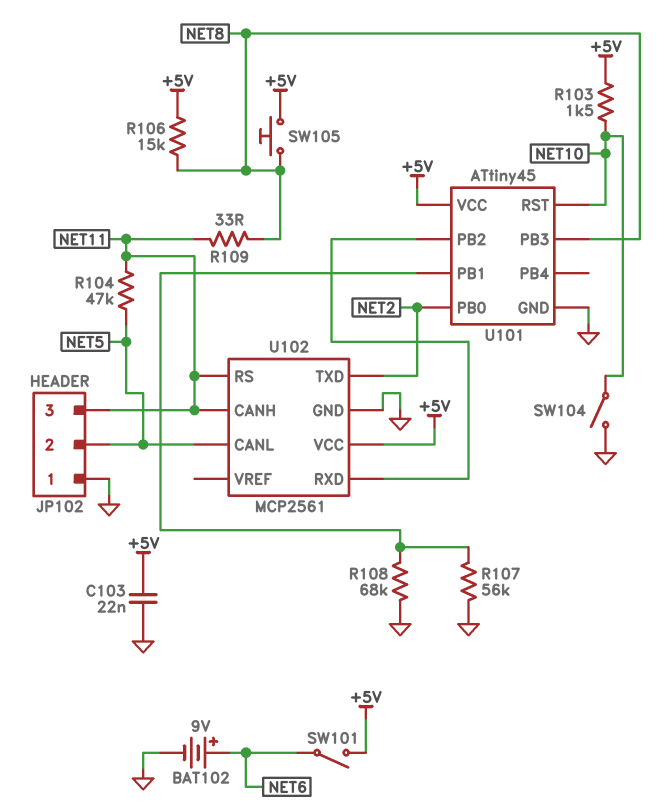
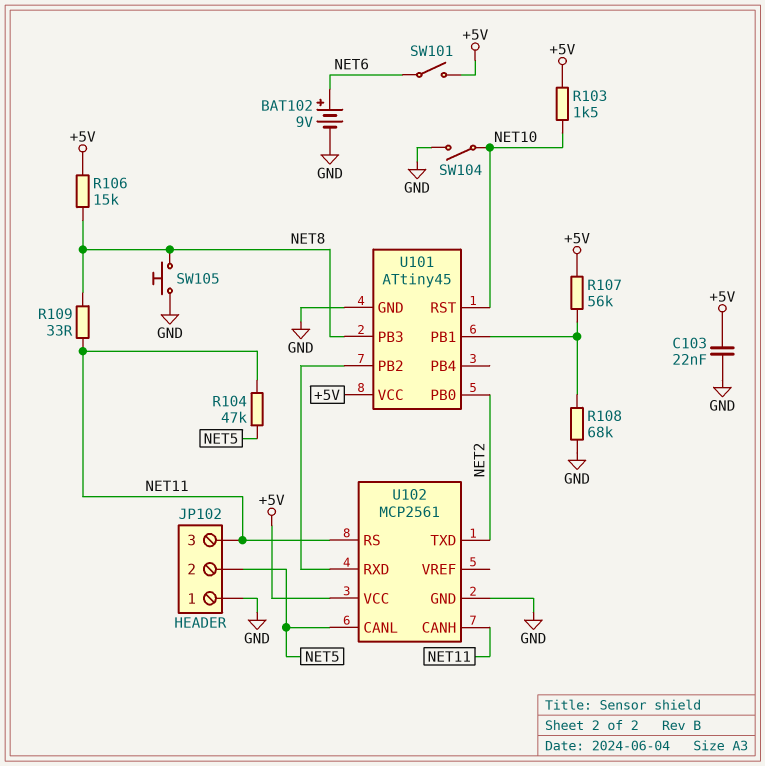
R107: 56k (GND, U101/PB1) -> 56k (+5V, U101/PB1)
SW105: button (+5V, NET8) -> button (GND, NET8)

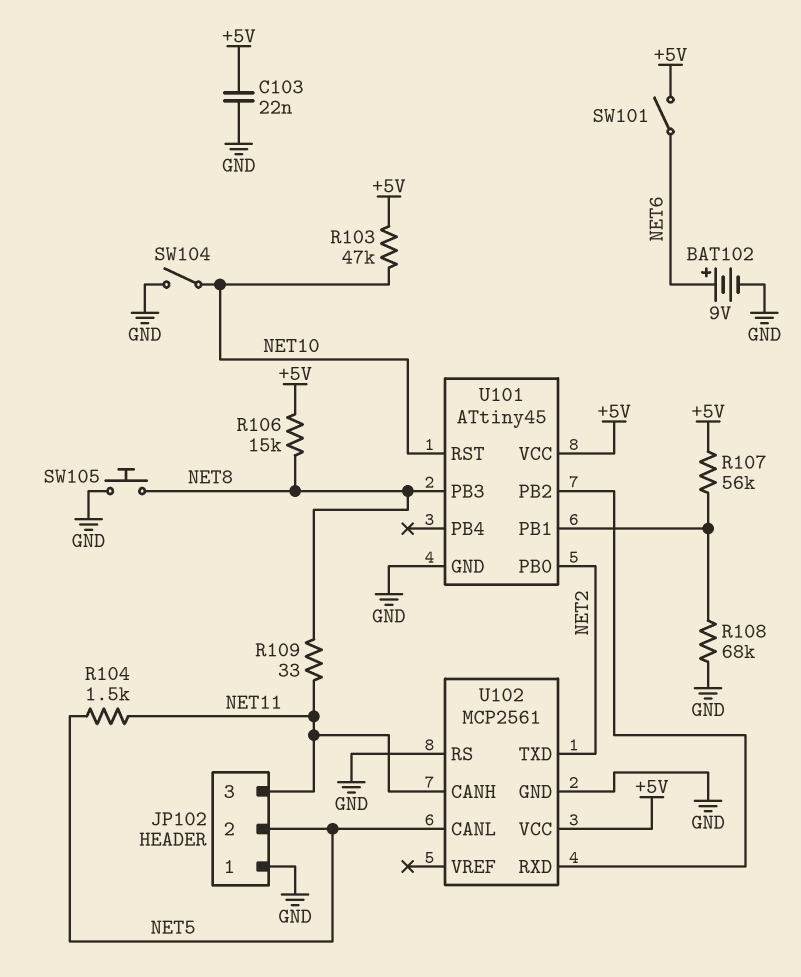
R103: 1.5k (+5V, NET10) -> 47k (+5V, NET10)
R104: 47k (NET5, NET11) -> 1.5k (NET5, NET11)
U102 pin RS: NET11 -> GND

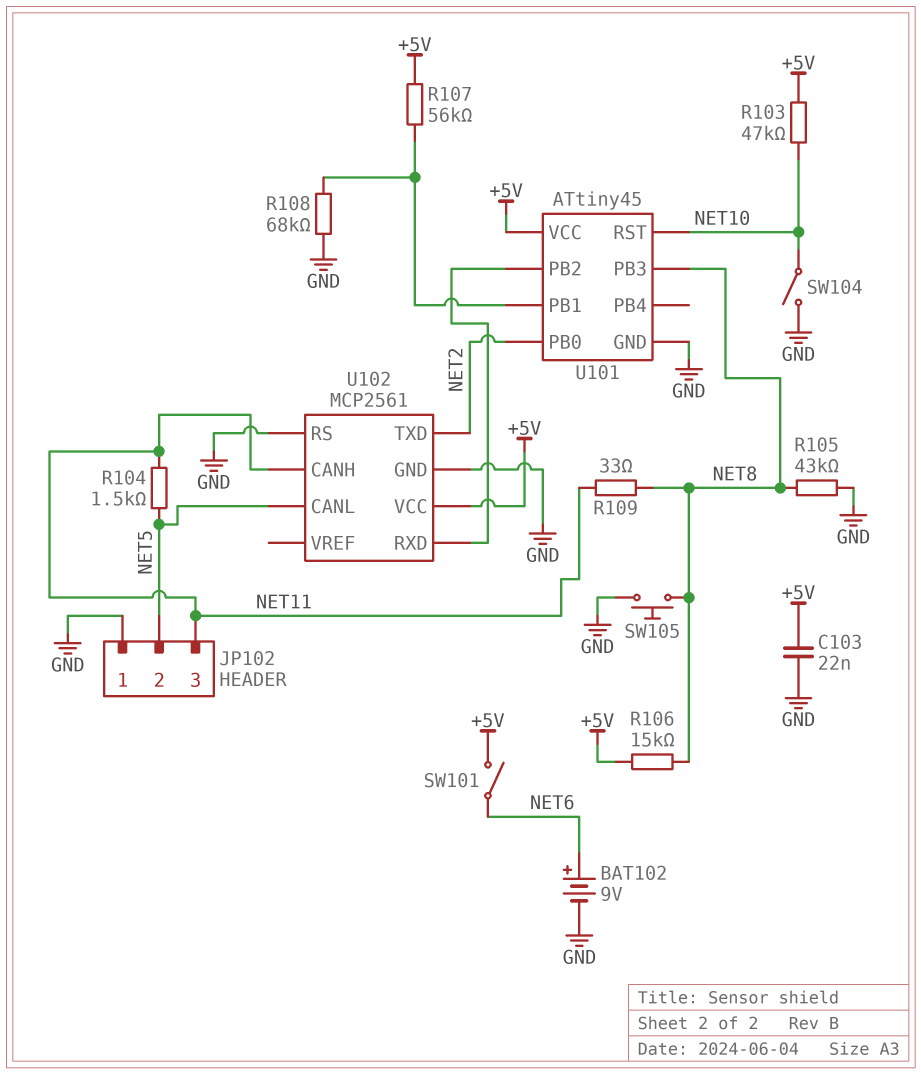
R105: none -> 43k (GND, NET8)

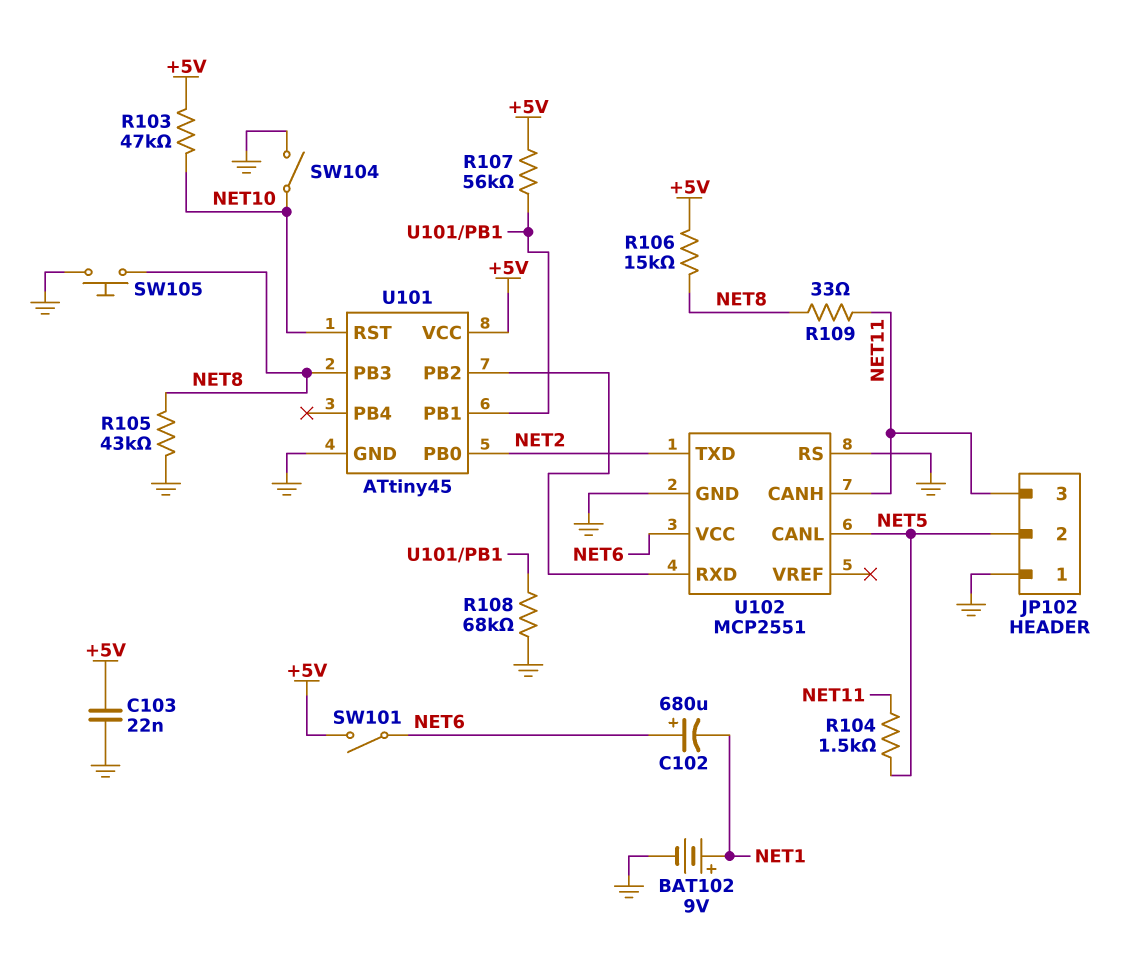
BAT102: 9V (plus NET6, minus GND) -> 9V (plus NET1, minus GND)
C102: none -> 680uF (plus NET6, minus NET1)
U102: MCP2561 -> MCP2551
U102 pin VCC: +5V -> NET6

